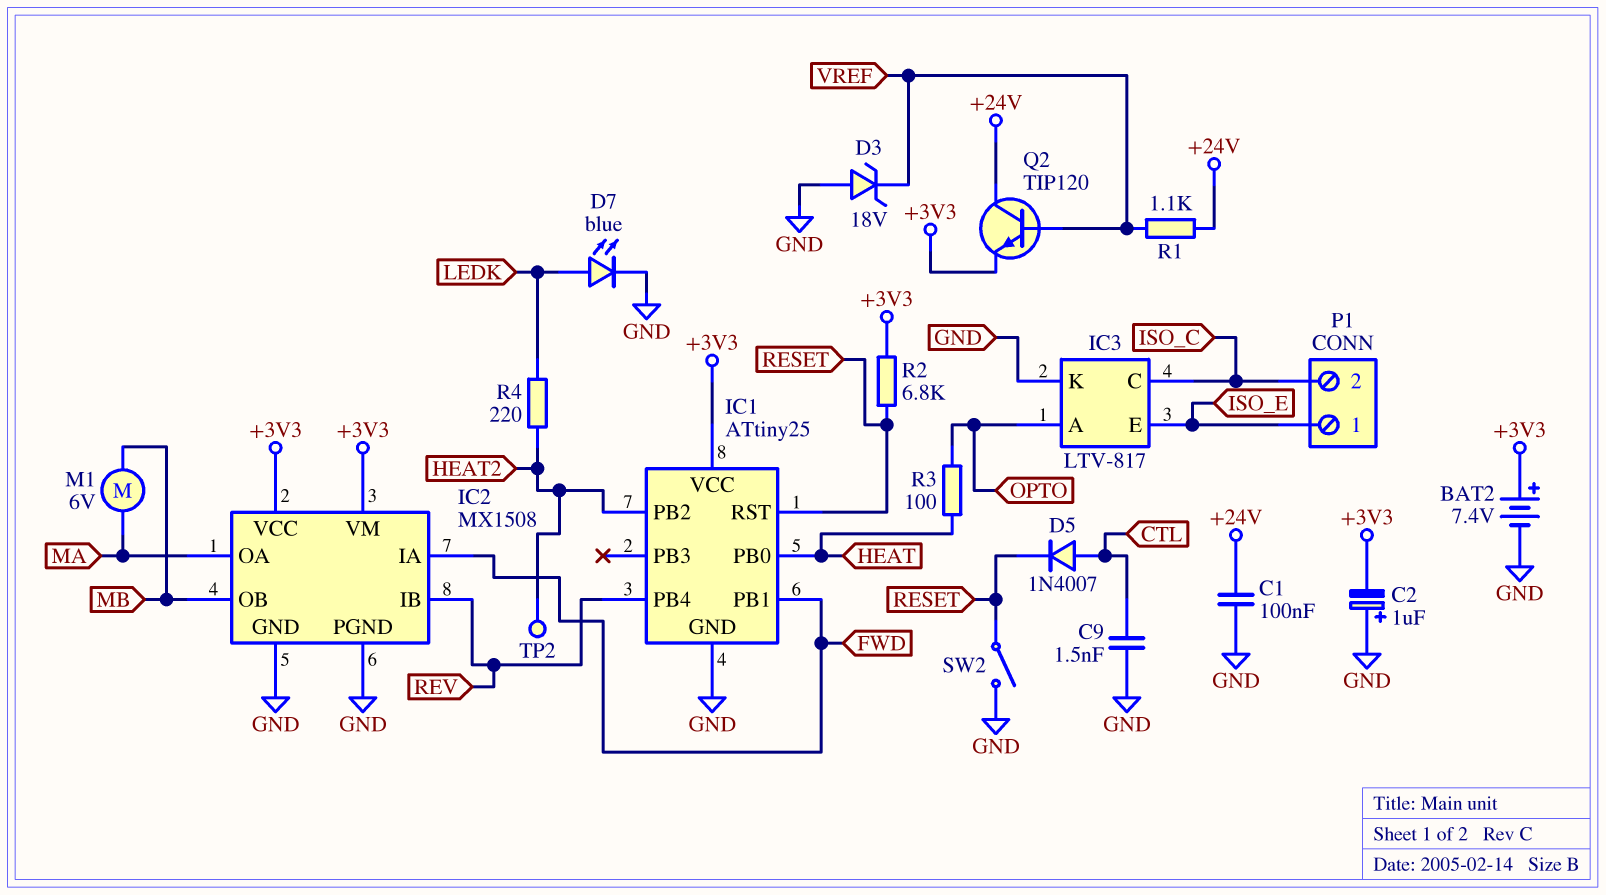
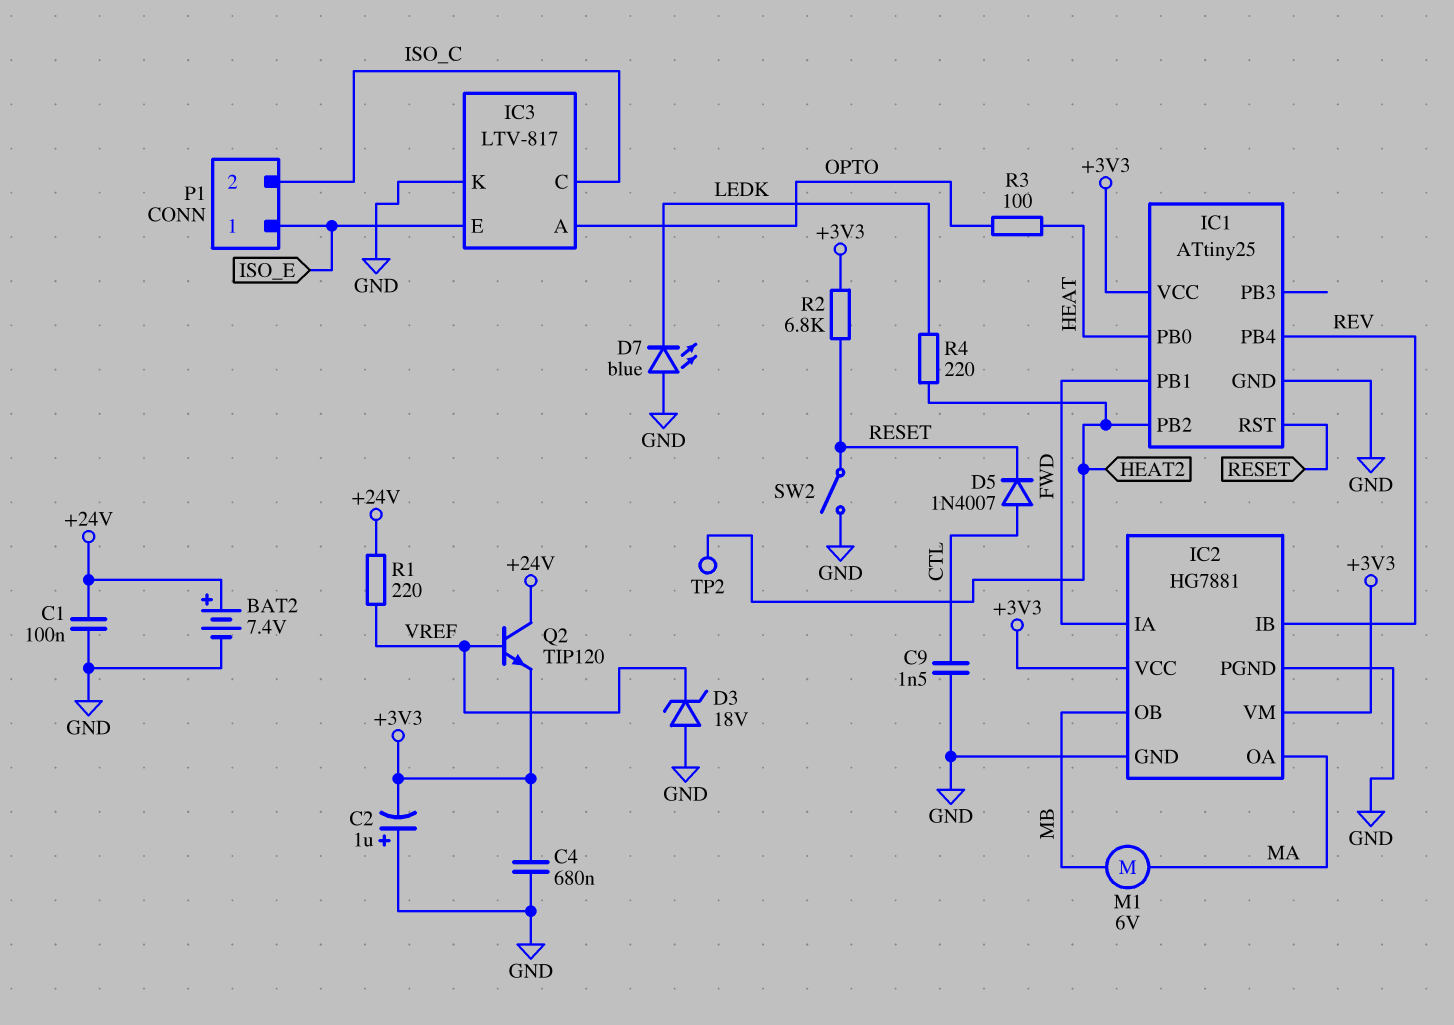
BAT2: 7.4V (plus +3V3, minus GND) -> 7.4V (plus +24V, minus GND)
C4: none -> 680nF (+3V3, GND)
D7: LED blue (A LEDK, K GND) -> LED blue (A GND, K LEDK)
IC2: MX1508 -> HG7881
R1: 1.1k (+24V, VREF) -> 220 (+24V, VREF)

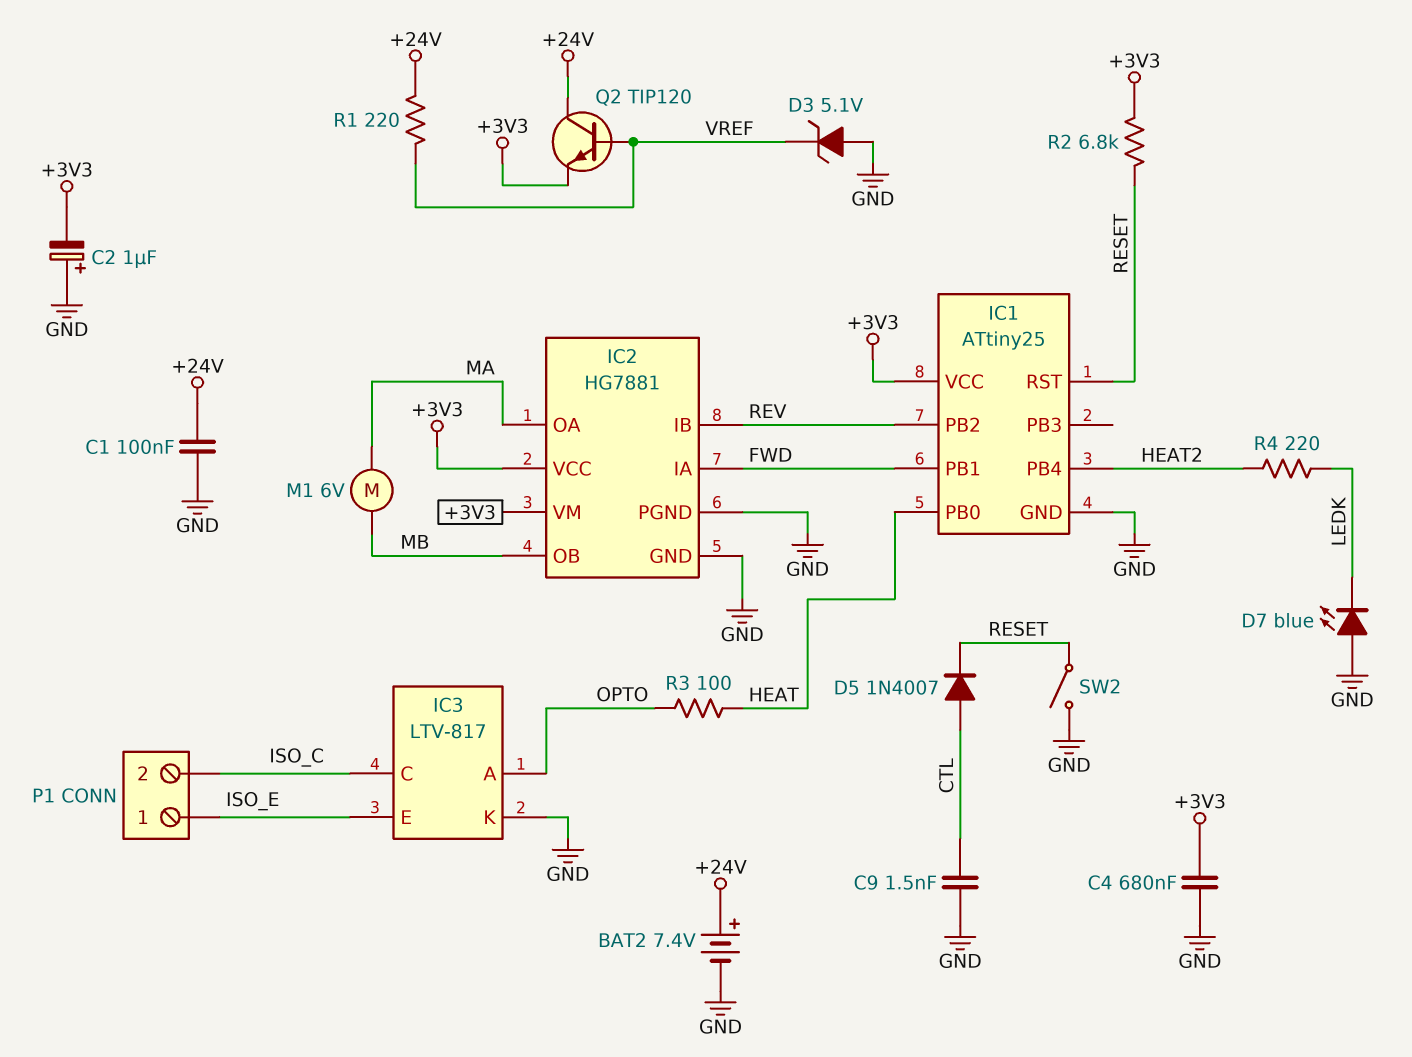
D3: zener 18V (A GND, K VREF) -> zener 5.1V (A GND, K VREF)
IC1 pin PB2: HEAT2 -> REV
IC1 pin PB4: REV -> HEAT2
TP2: test point (HEAT2) -> none

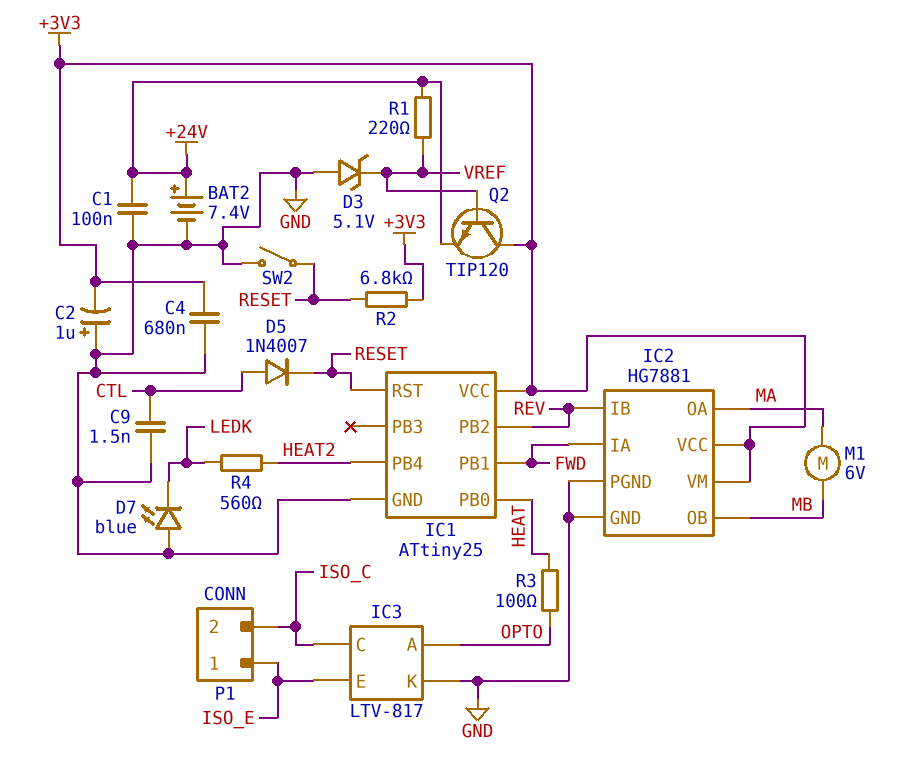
Q2: NPN TIP120 (B VREF, C +24V, E +3V3) -> NPN TIP120 (B VREF, C +3V3, E +24V)
R4: 220 (HEAT2, LEDK) -> 560 (HEAT2, LEDK)

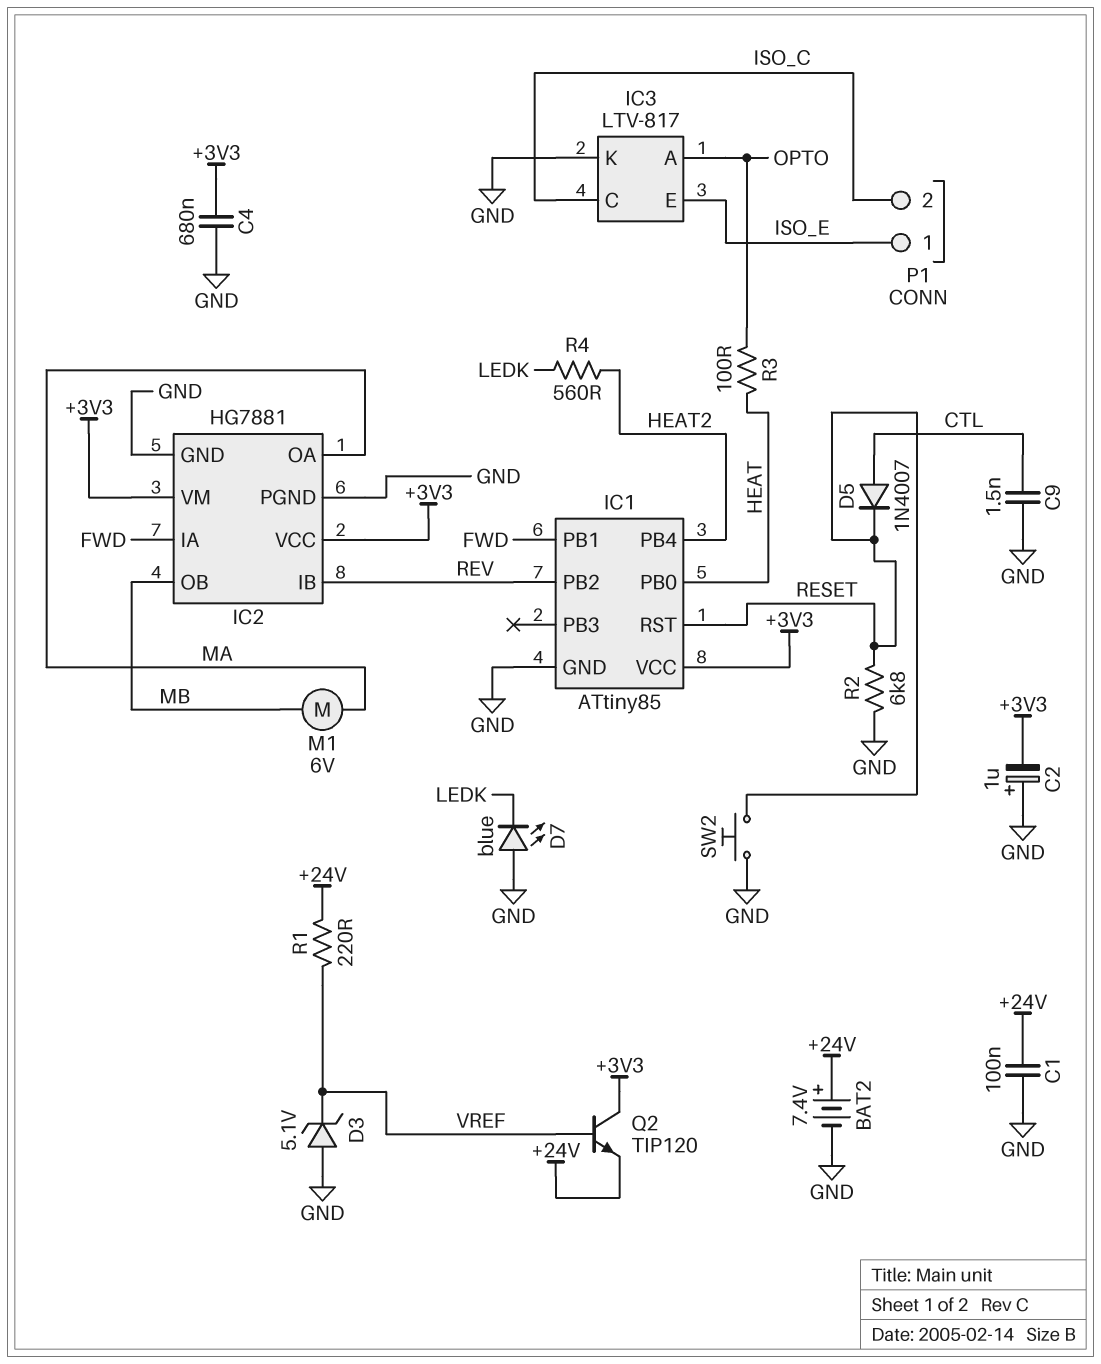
IC1: ATtiny25 -> ATtiny85
R2: 6.8k (+3V3, RESET) -> 6.8k (GND, RESET)
SW2: switch (GND, RESET) -> button (GND, RESET)

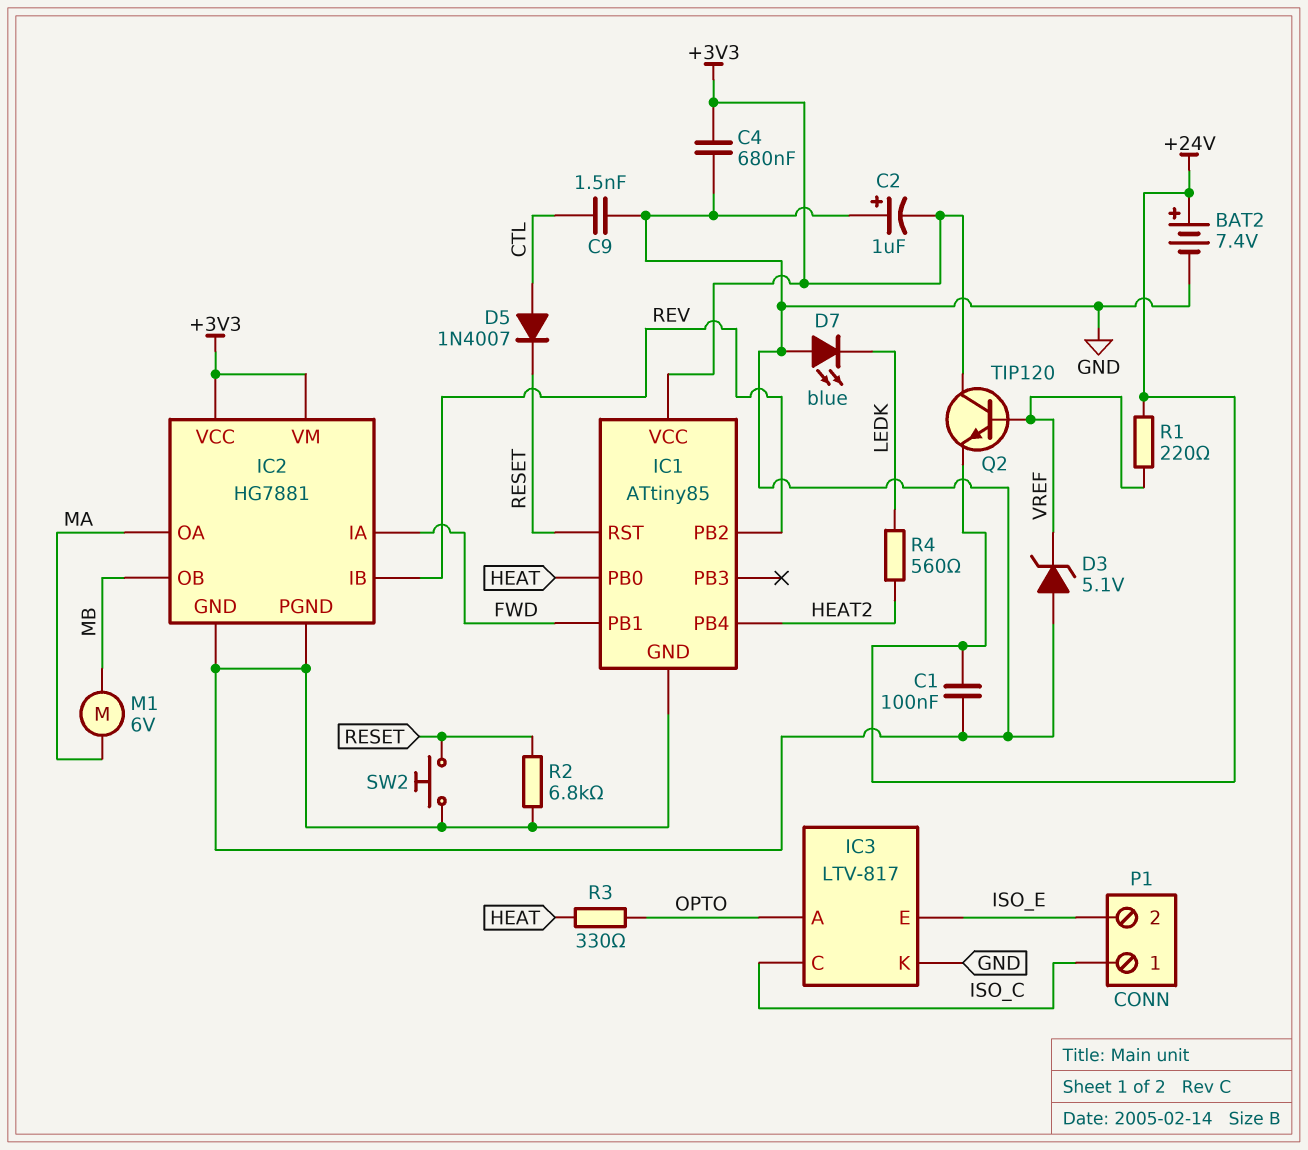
P1 pin 1: ISO_E -> ISO_C
P1 pin 2: ISO_C -> ISO_E
R3: 100 (HEAT, OPTO) -> 330 (HEAT, OPTO)

